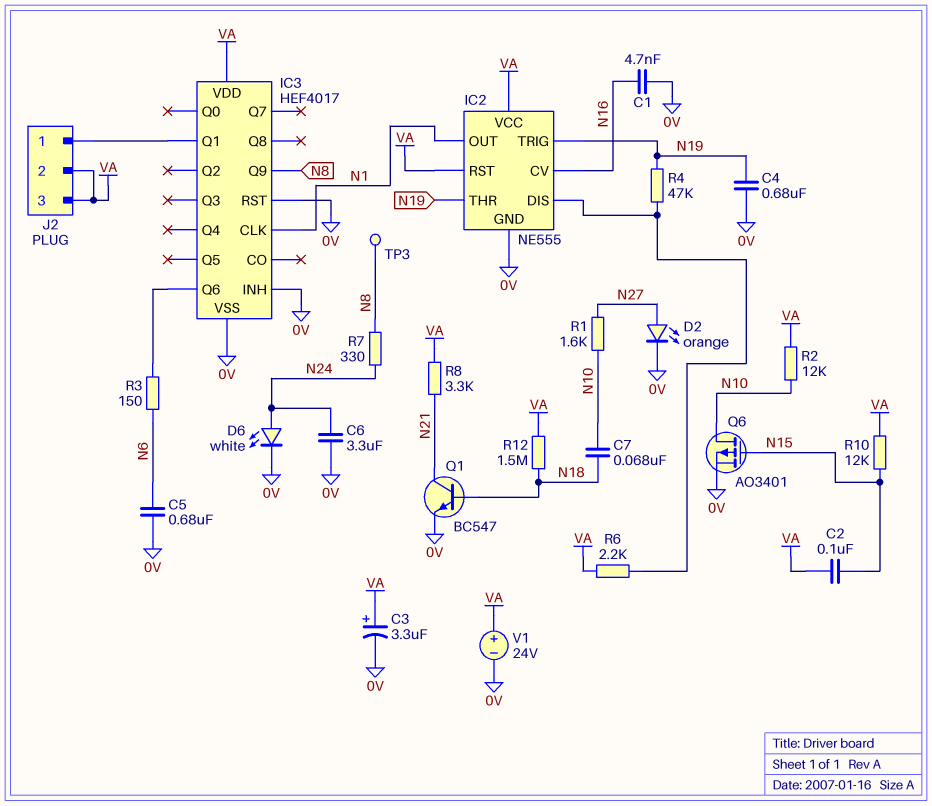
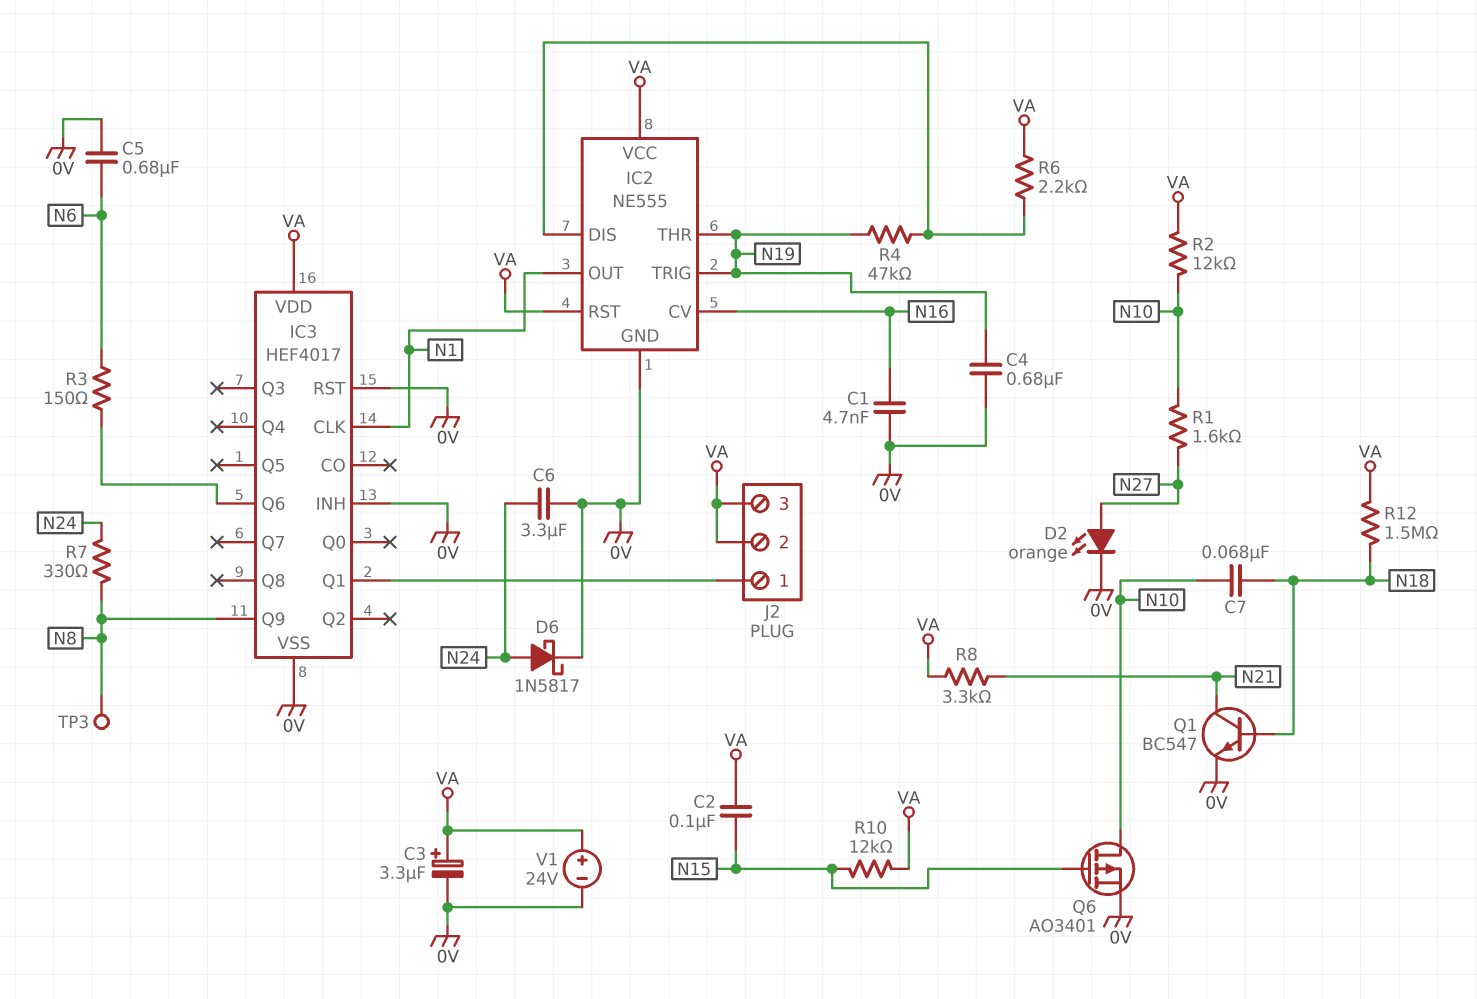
D6: LED white (A N24, K 0V) -> schottky 1N5817 (A N24, K 0V)

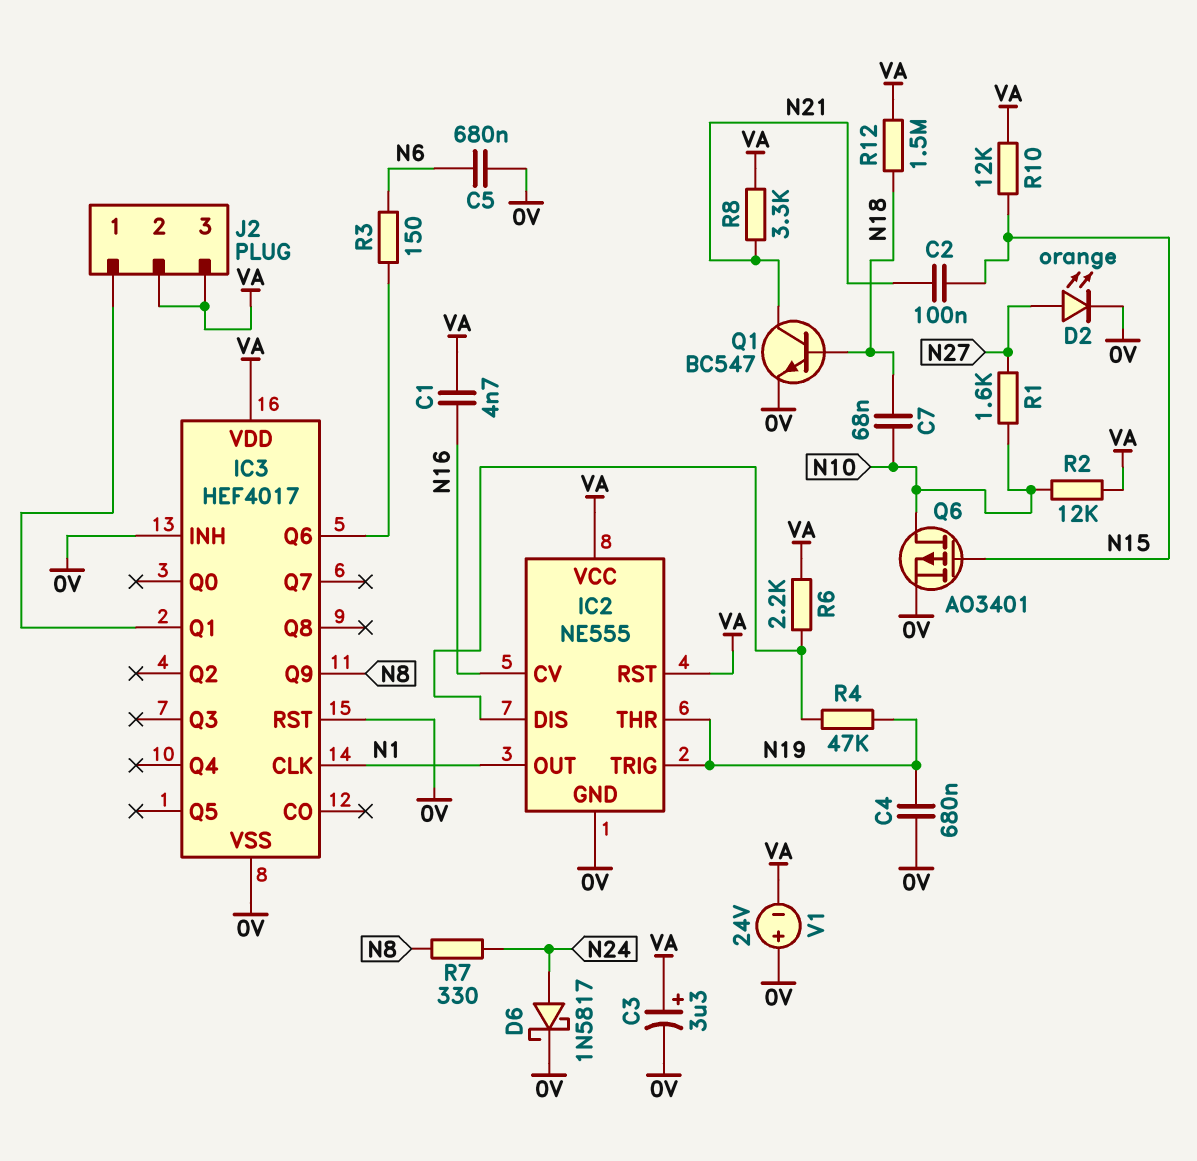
C1: 4.7nF (0V, N16) -> 4.7nF (N16, VA)
C2: 100nF (N15, VA) -> 100nF (N15, N21)
C6: 3.3uF (0V, N24) -> none
TP3: test point (N8) -> none
V1: 24V (plus VA, minus 0V) -> 24V (plus 0V, minus VA)

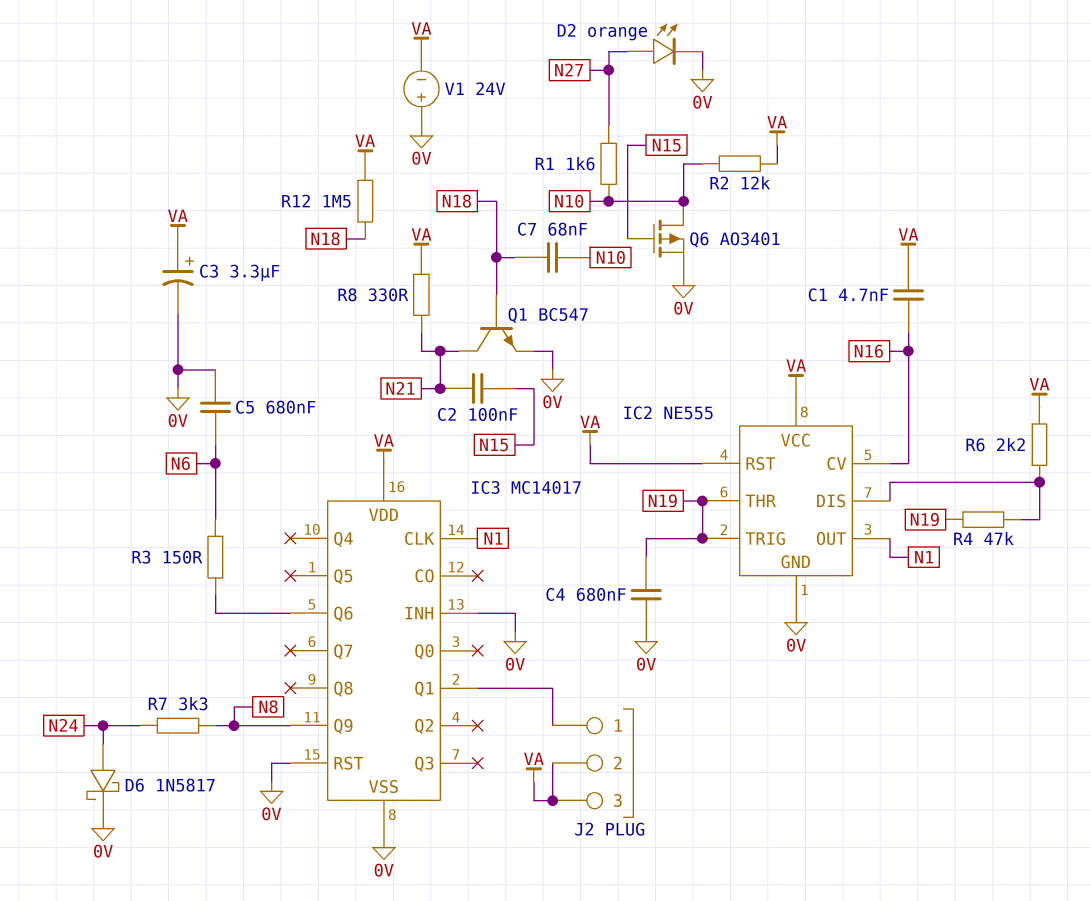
IC3: HEF4017 -> MC14017
R7: 330 (N8, N24) -> 3.3k (N8, N24)
R8: 3.3k (N21, VA) -> 330 (N21, VA)
R10: 12k (N15, VA) -> none

